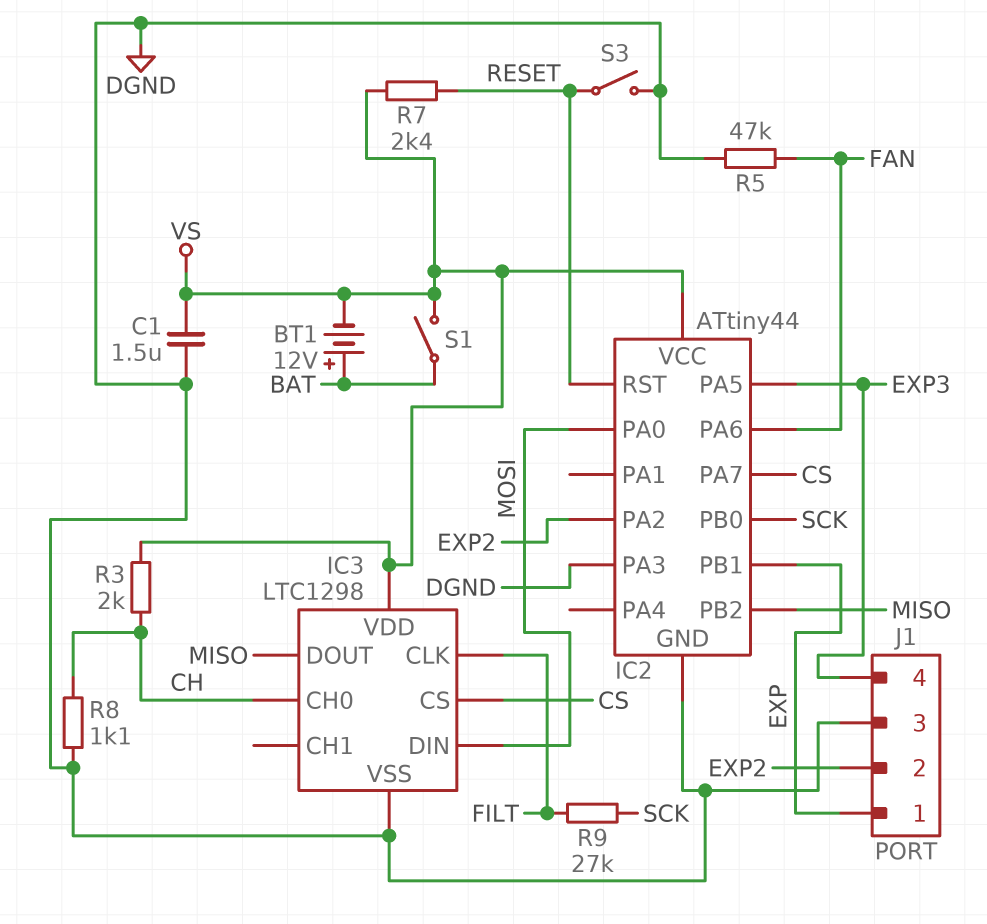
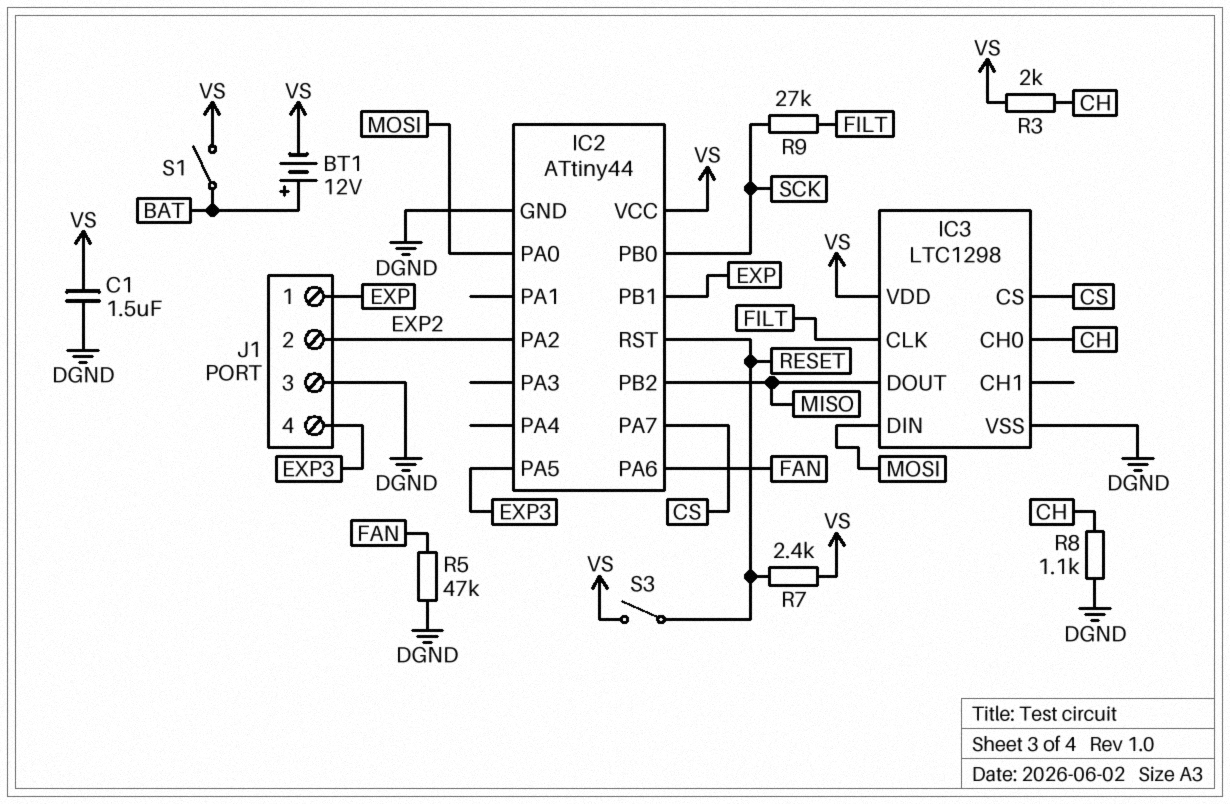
IC2 pin PA3: DGND -> none
S3: switch (DGND, RESET) -> switch (RESET, VS)

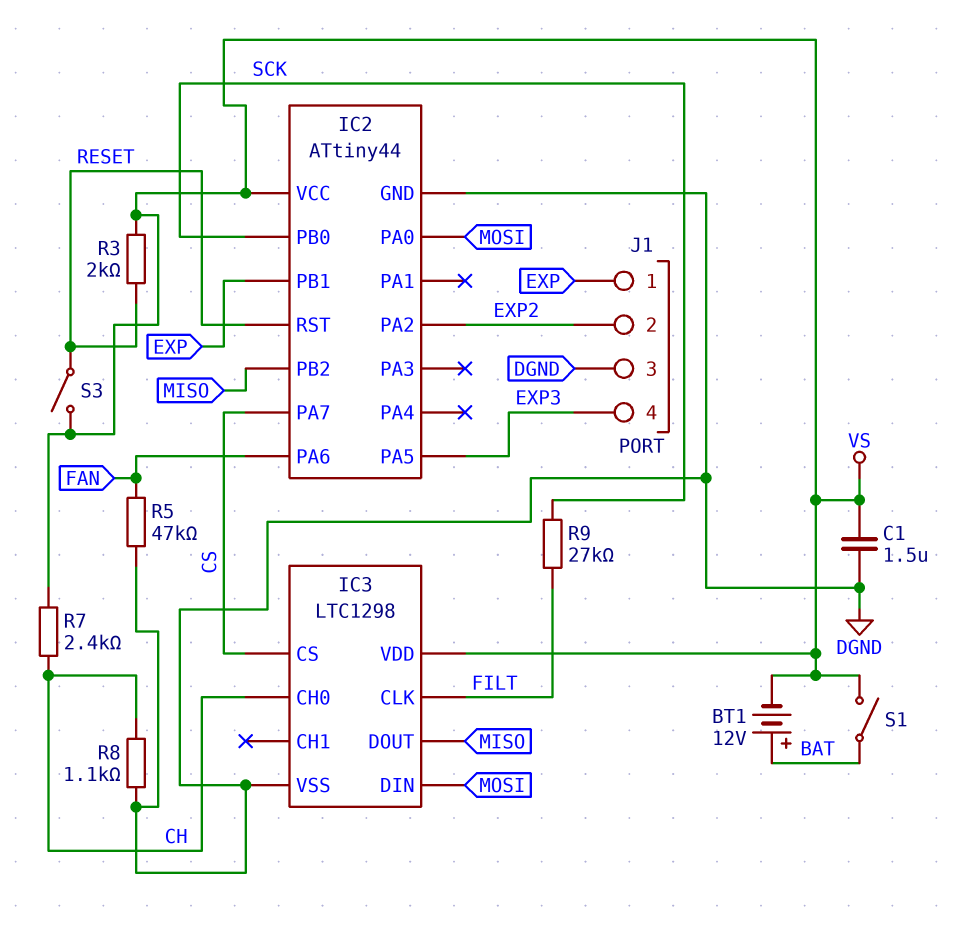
R3: 2k (CH, VS) -> 2k (RESET, VS)
R7: 2.4k (RESET, VS) -> 2.4k (CH, VS)

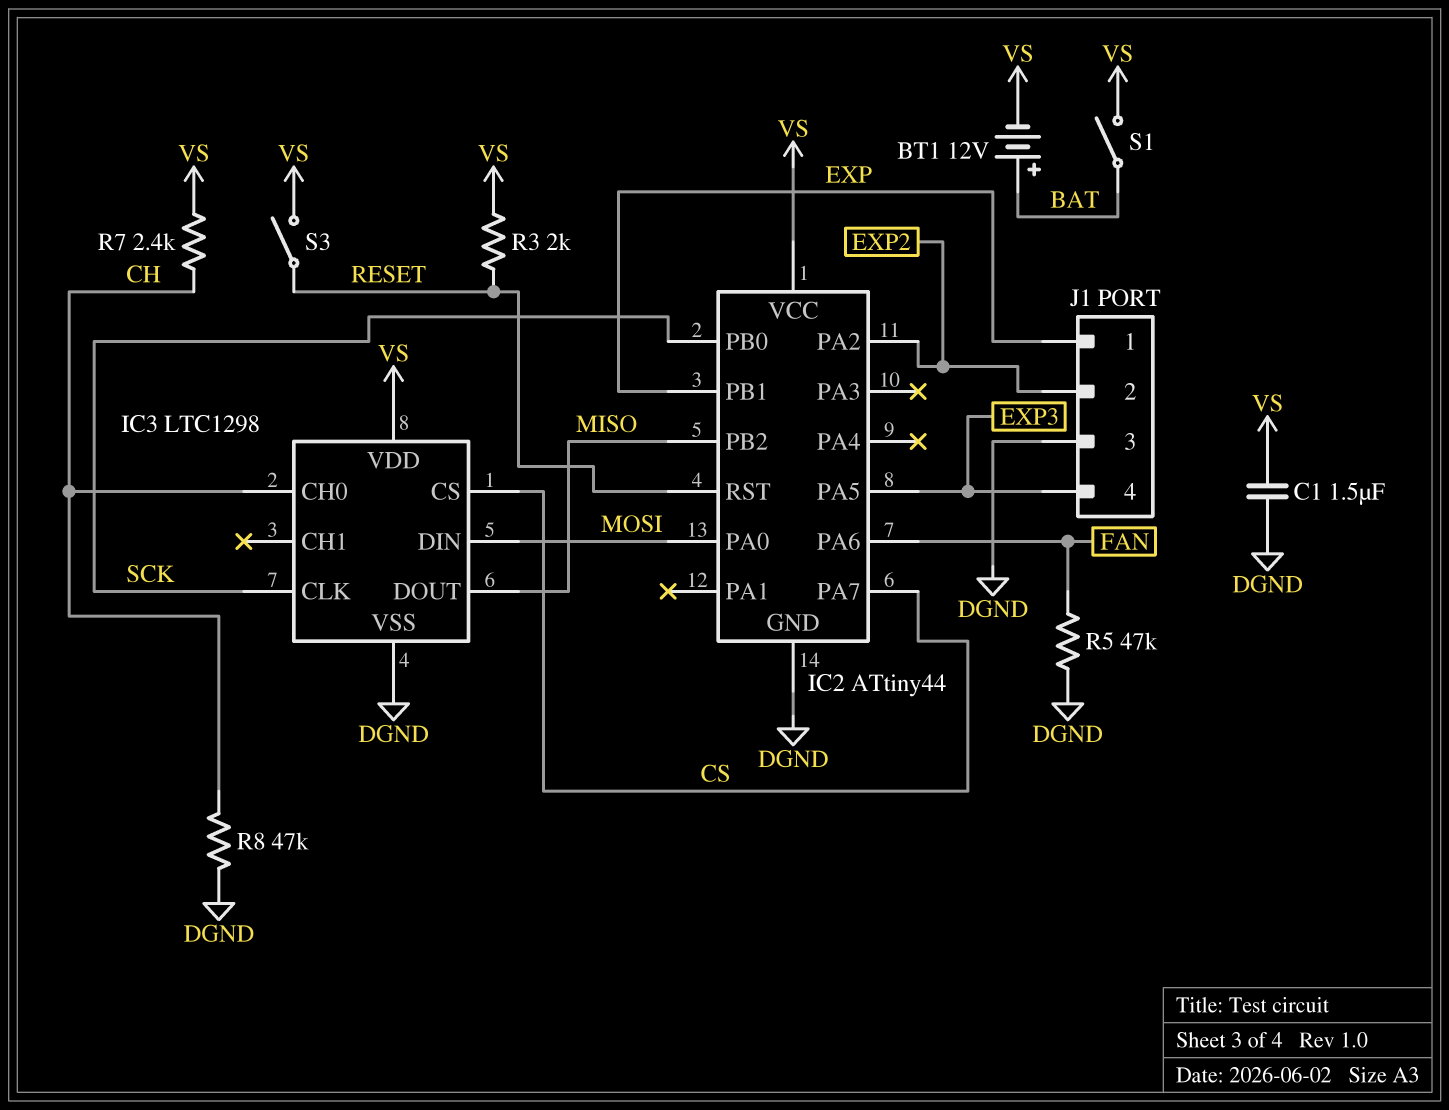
IC3 pin CLK: FILT -> SCK
R8: 1.1k (CH, DGND) -> 47k (CH, DGND)
R9: 27k (FILT, SCK) -> none

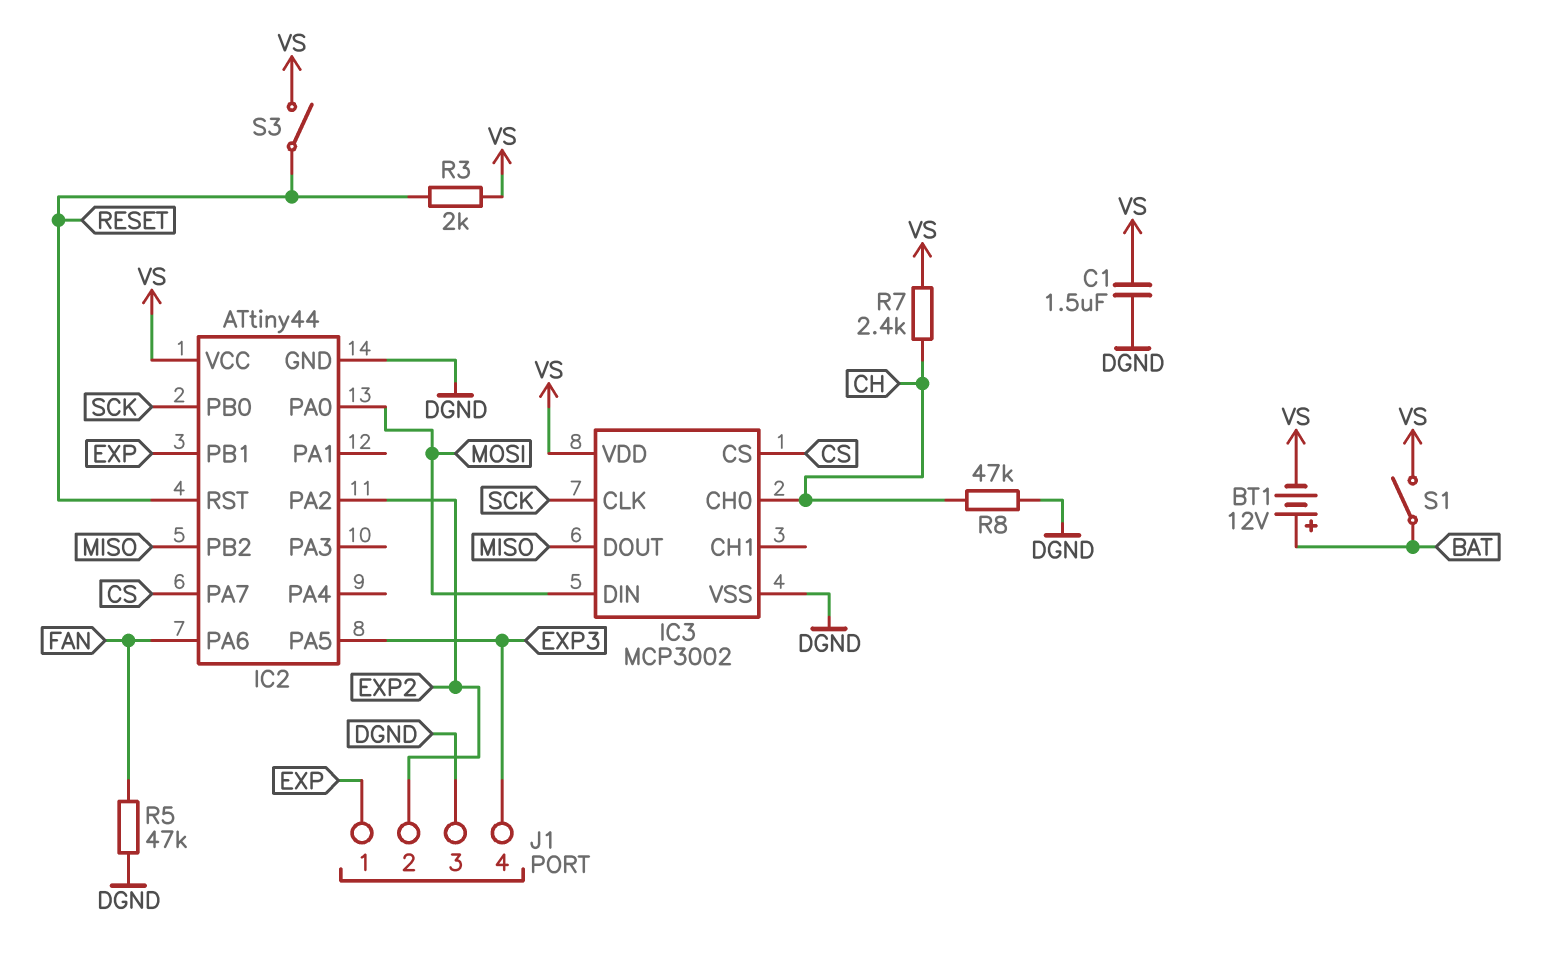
IC3: LTC1298 -> MCP3002

